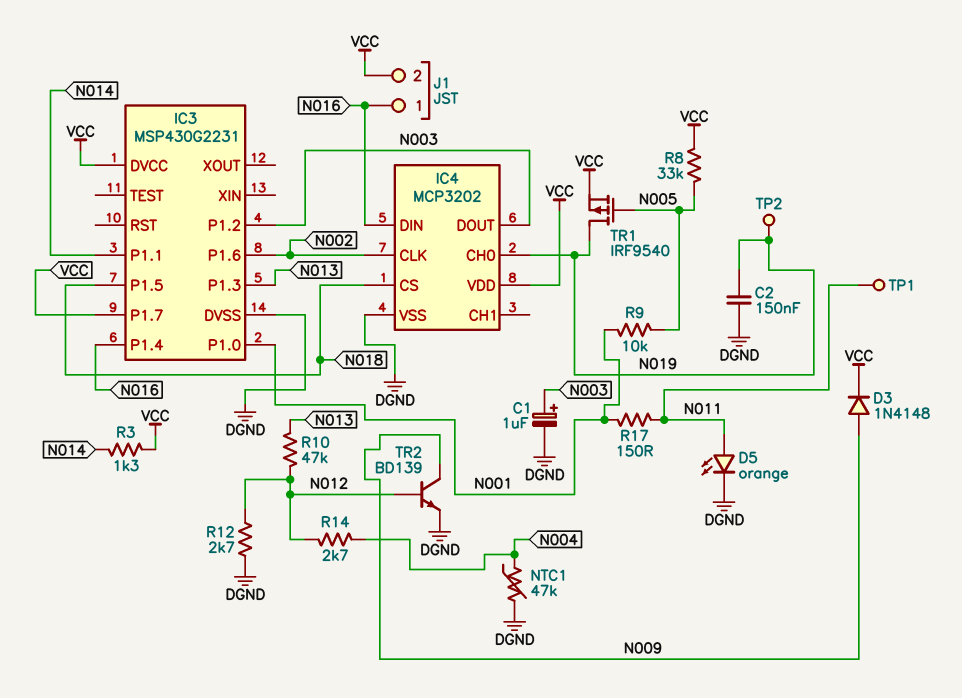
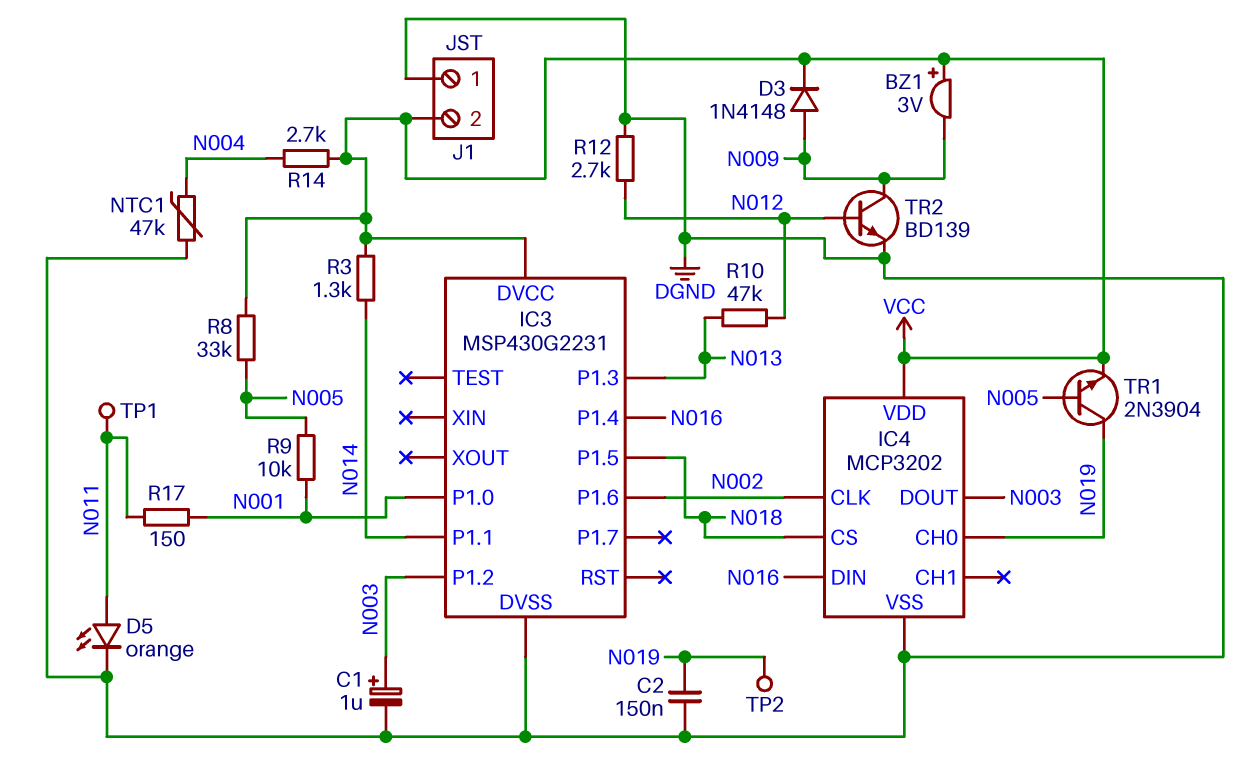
BZ1: none -> buzzer 3V (plus VCC, minus N009)
IC3 pin P1.7: VCC -> none
J1 pin 1: N016 -> DGND
R14: 2.7k (N004, N012) -> 2.7k (N004, VCC)
TR1: PMOS IRF9540 (G N005, D N019, S VCC) -> NPN 2N3904 (B N005, C N019, E VCC)

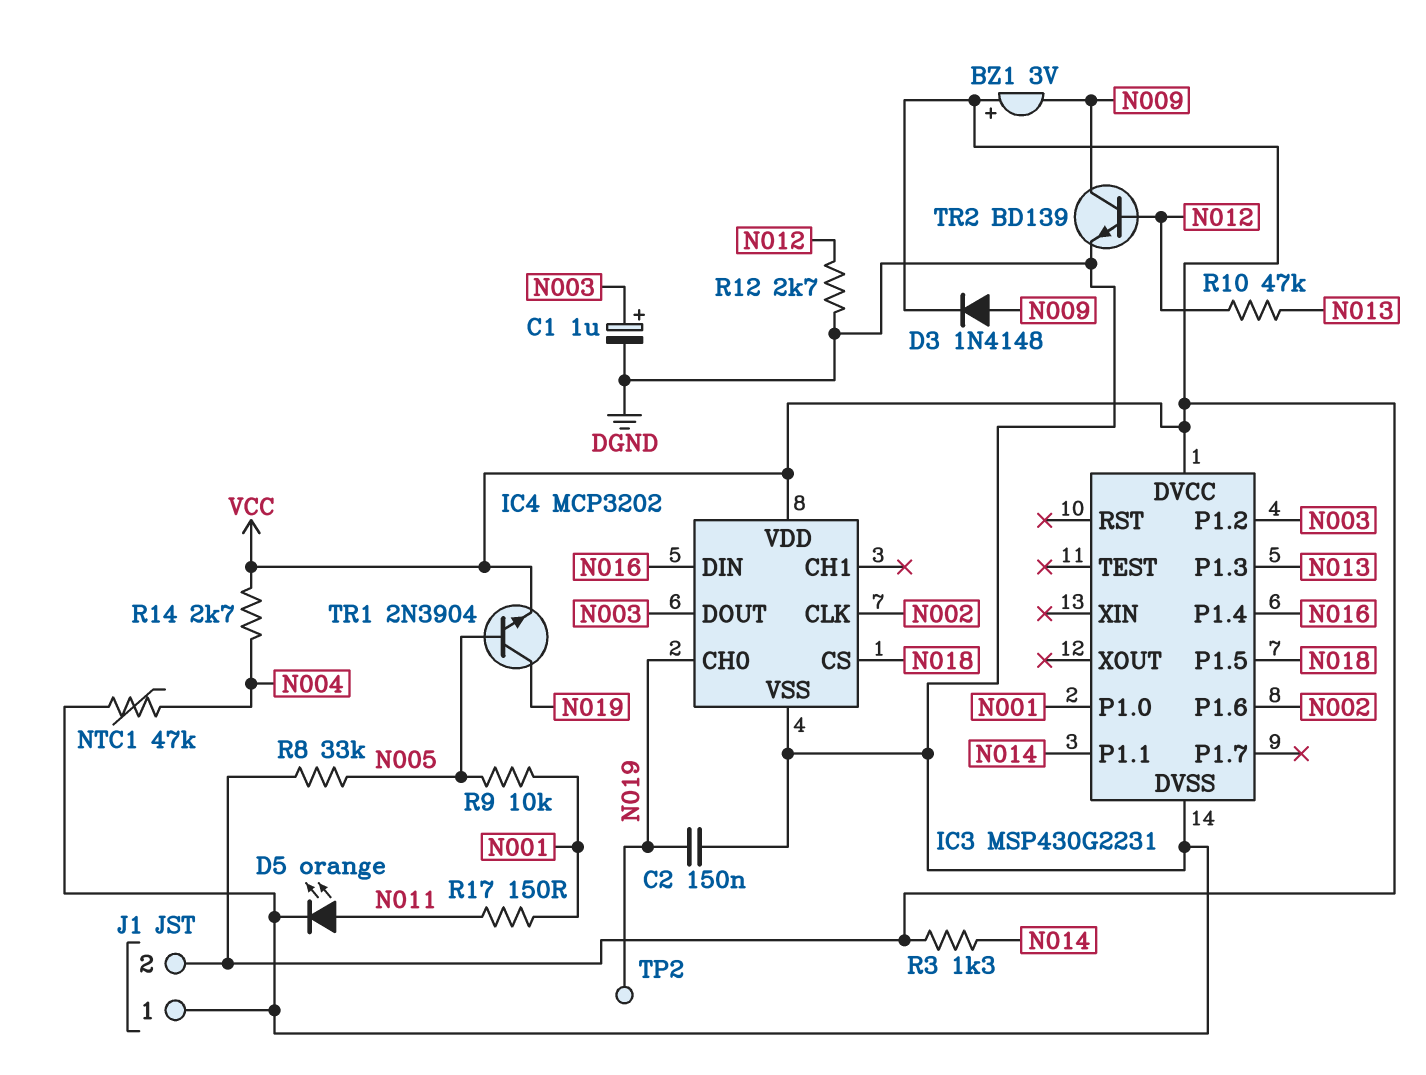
TP1: test point (N011) -> none

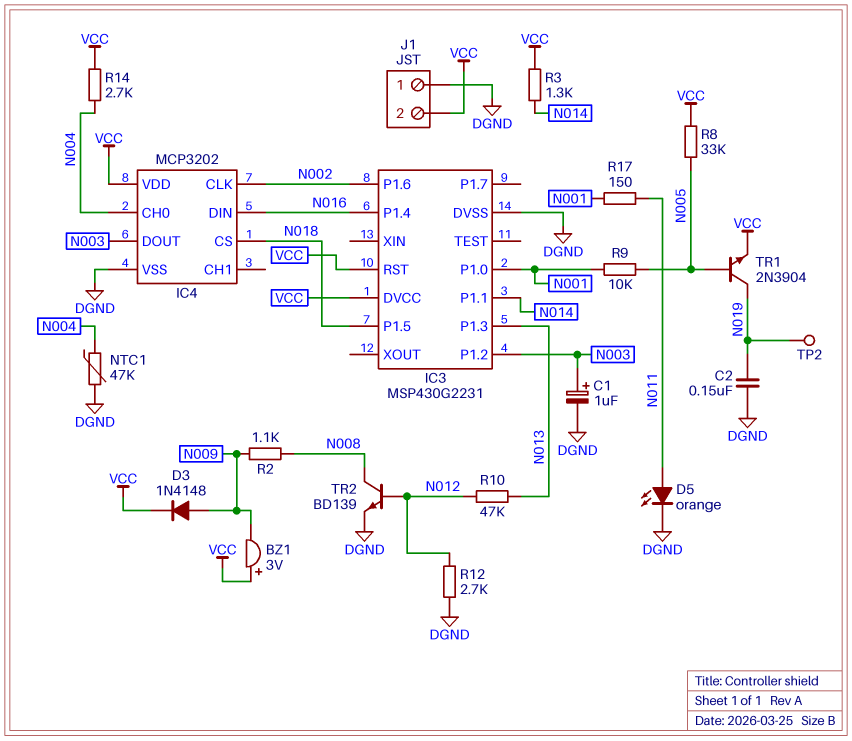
IC3 pin RST: none -> VCC
IC4 pin CH0: N019 -> N004
R2: none -> 1.1k (N008, N009)
TR2: NPN BD139 (B N012, C N009, E DGND) -> NPN BD139 (B N012, C N008, E DGND)

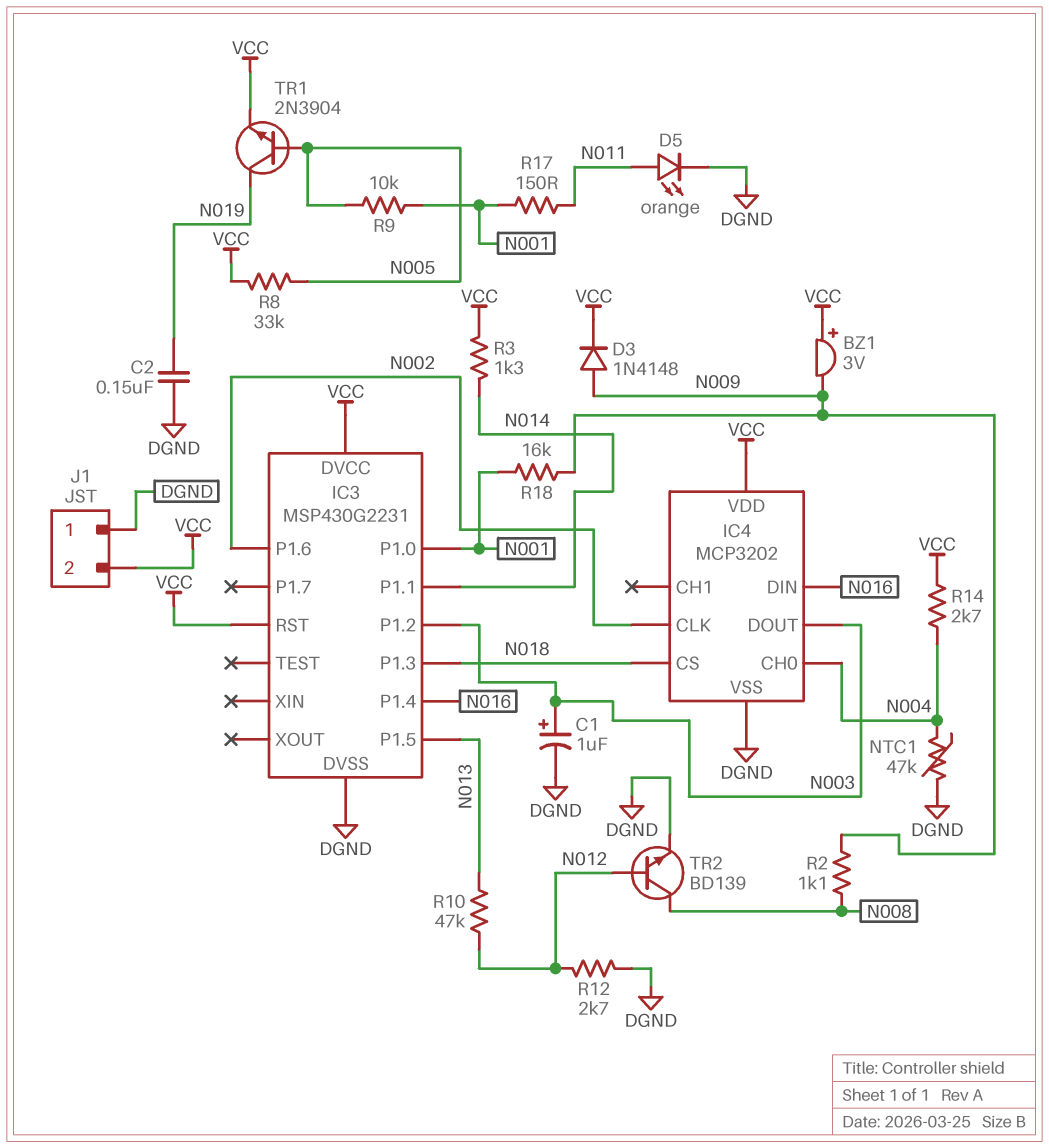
IC3 pin P1.3: N013 -> N018
IC3 pin P1.5: N018 -> N013
R18: none -> 16k (N001, N009)
TP2: test point (N019) -> none

